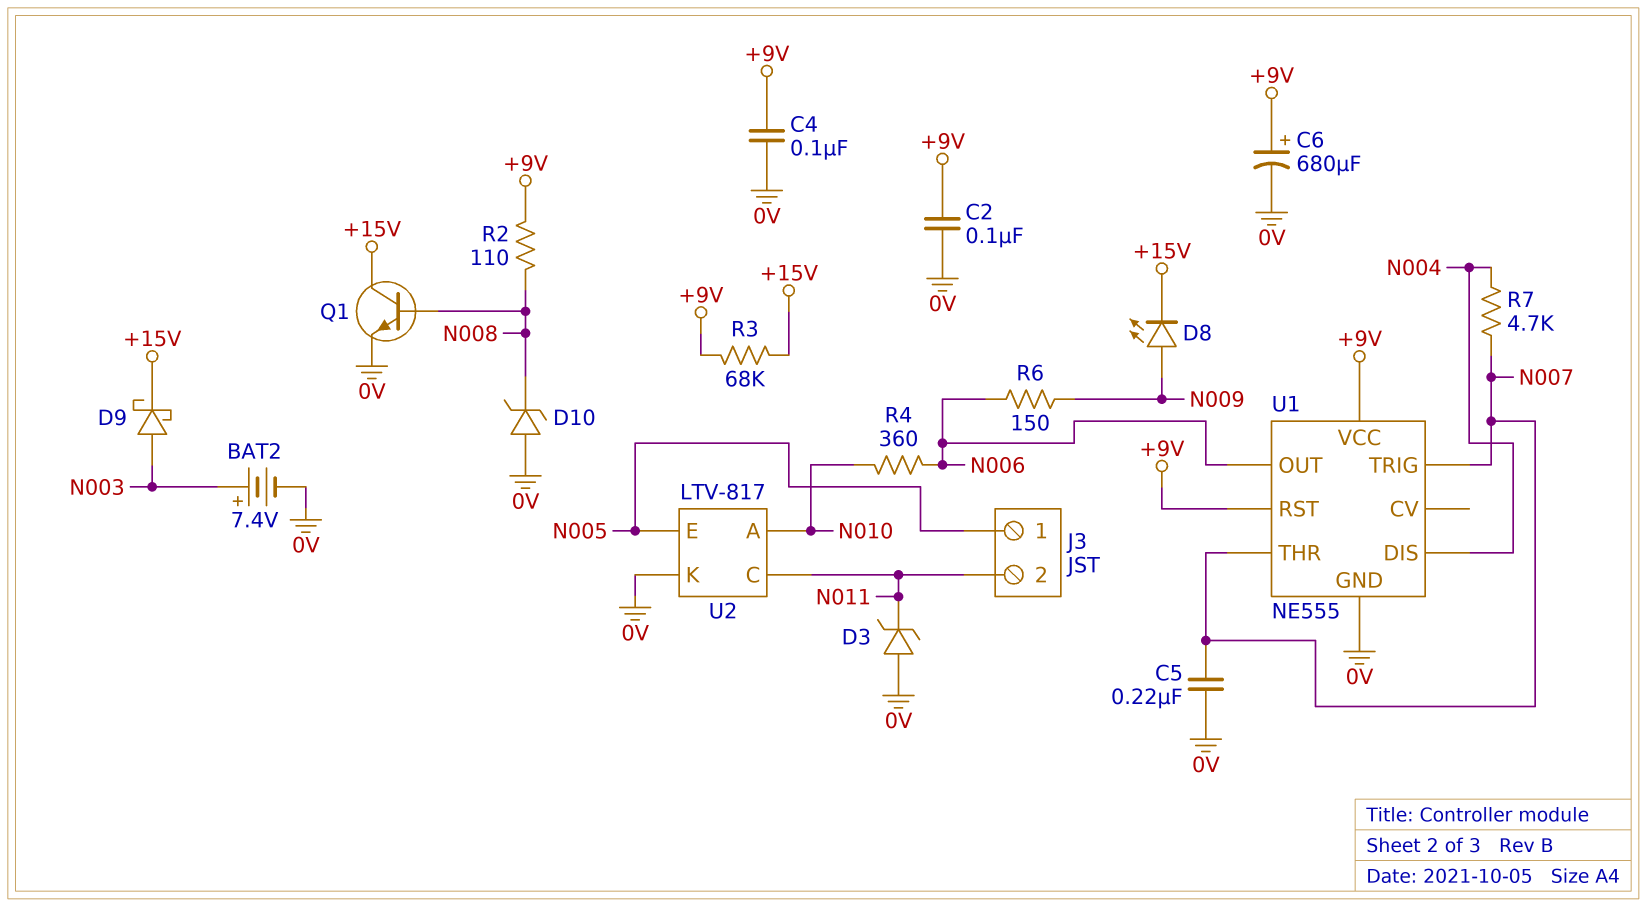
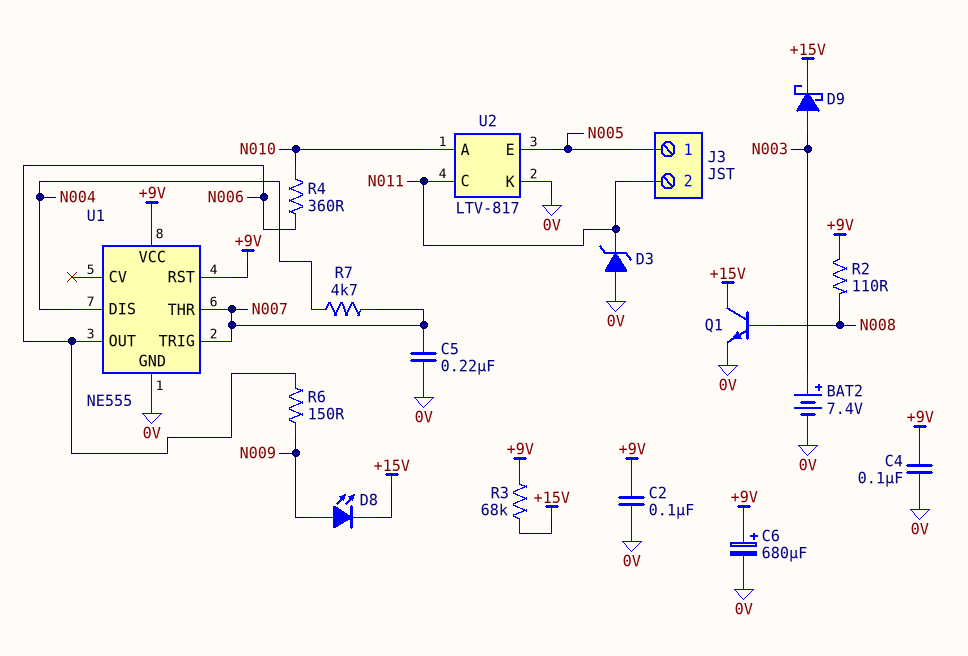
D10: zener (A 0V, K N008) -> none

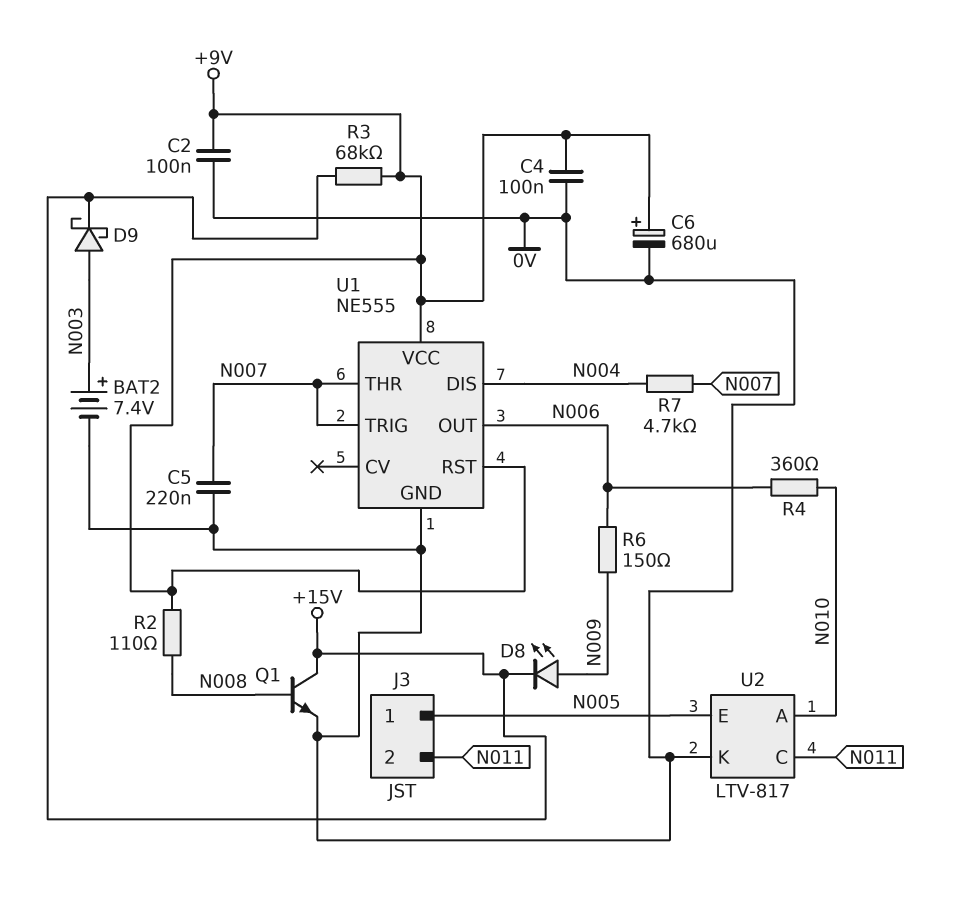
D3: zener (A 0V, K N011) -> none

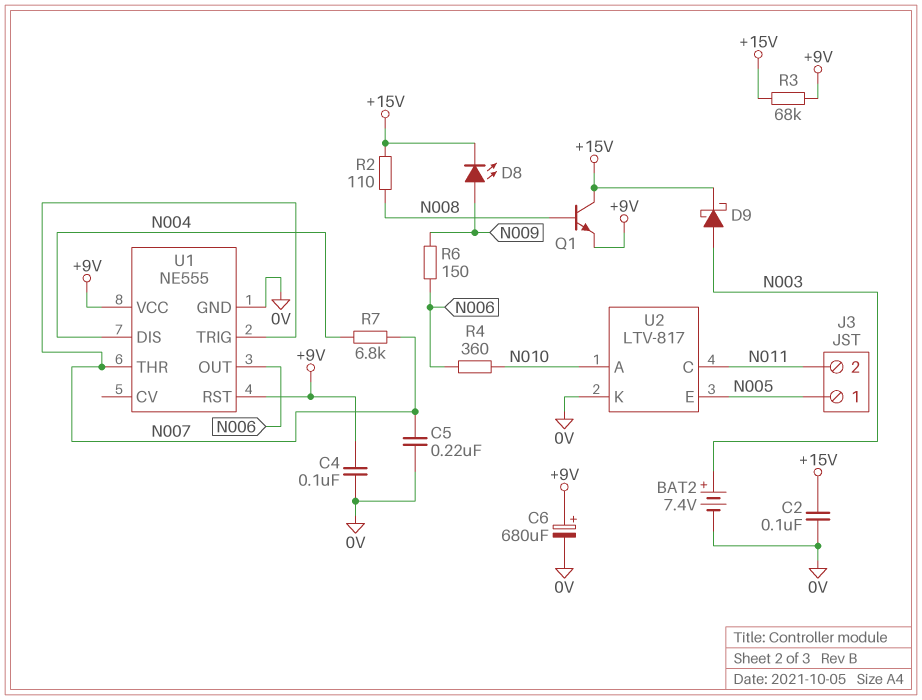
C2: 100nF (+9V, 0V) -> 100nF (+15V, 0V)
Q1: NPN (B N008, C +15V, E 0V) -> NPN (B N008, C +15V, E +9V)
R2: 110 (+9V, N008) -> 110 (+15V, N008)
R7: 4.7k (N004, N007) -> 6.8k (N004, N007)

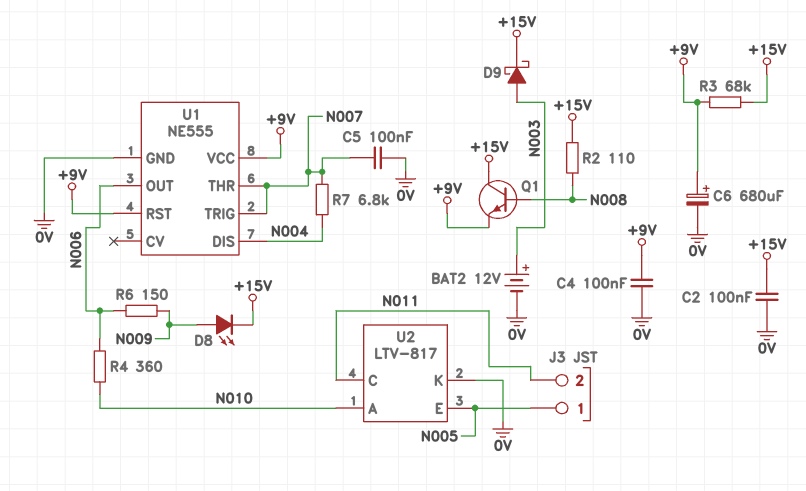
BAT2: 7.4V (plus N003, minus 0V) -> 12V (plus N003, minus 0V)
C5: 220nF (0V, N007) -> 100nF (0V, N007)

